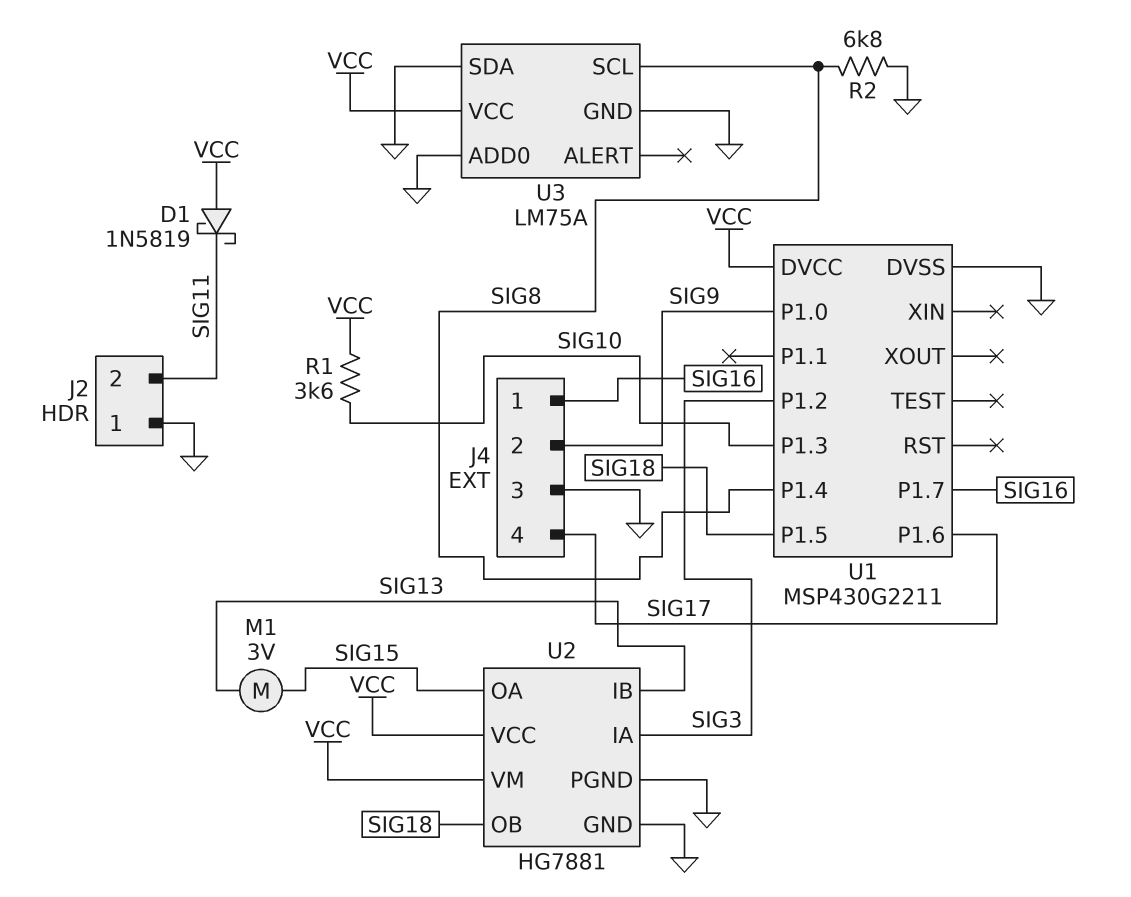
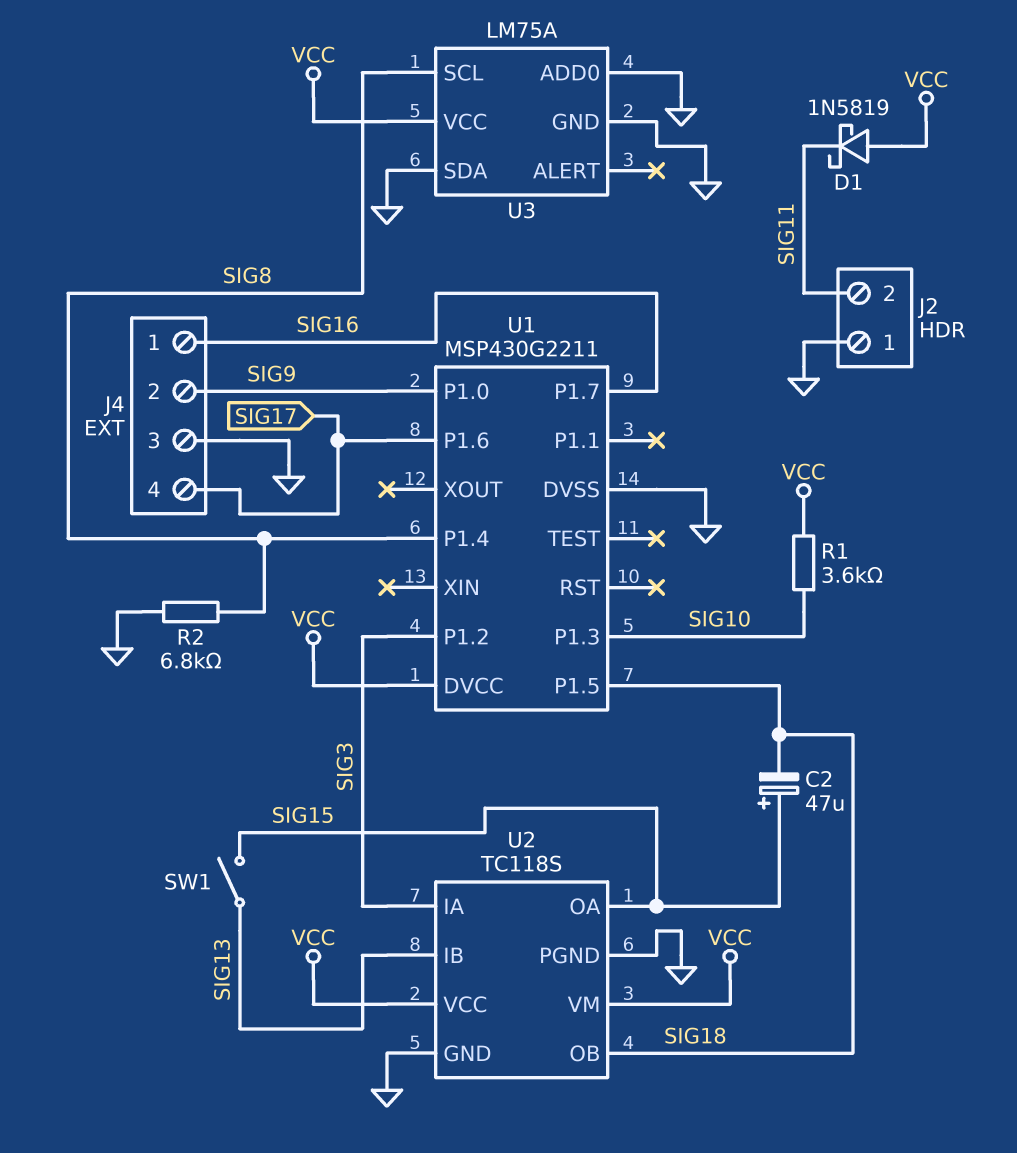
C2: none -> 47uF (plus SIG15, minus SIG18)
M1: motor 3V (SIG13, SIG15) -> none
SW1: none -> switch (SIG13, SIG15)
U2: HG7881 -> TC118S

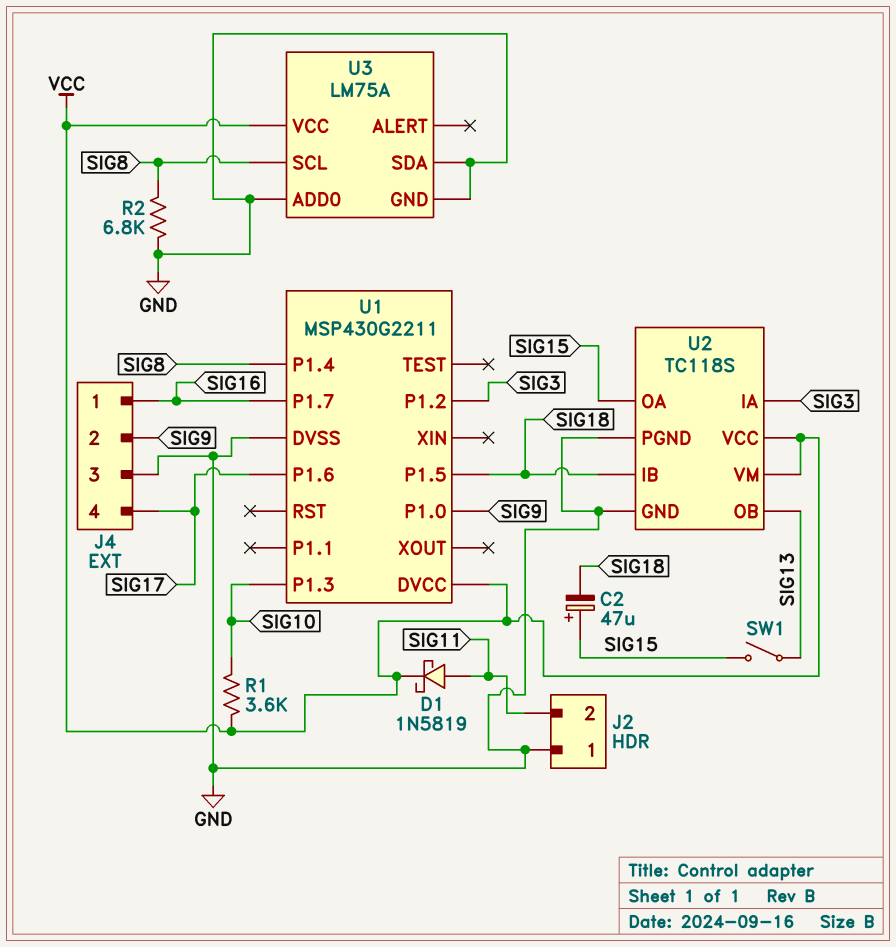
D1: schottky 1N5819 (A VCC, K SIG11) -> schottky 1N5819 (A SIG11, K VCC)
U2 pin IB: SIG13 -> SIG18
U2 pin OB: SIG18 -> SIG13

